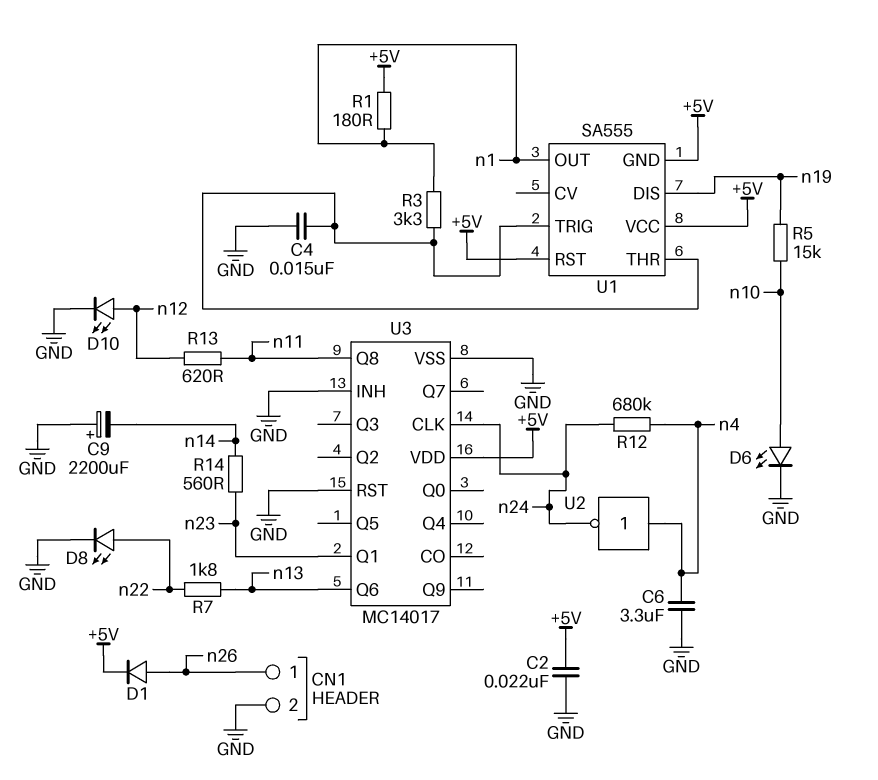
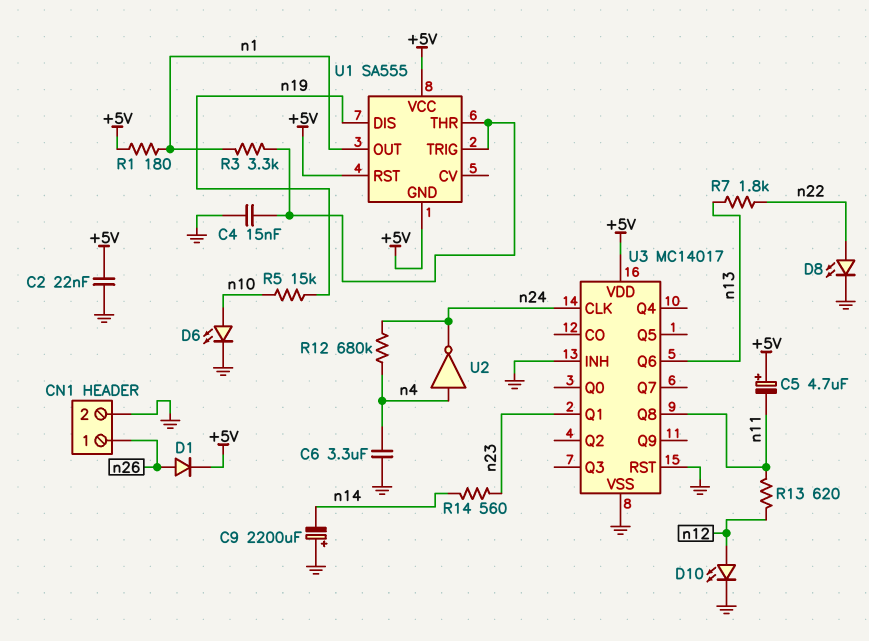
C5: none -> 4.7uF (plus +5V, minus n11)

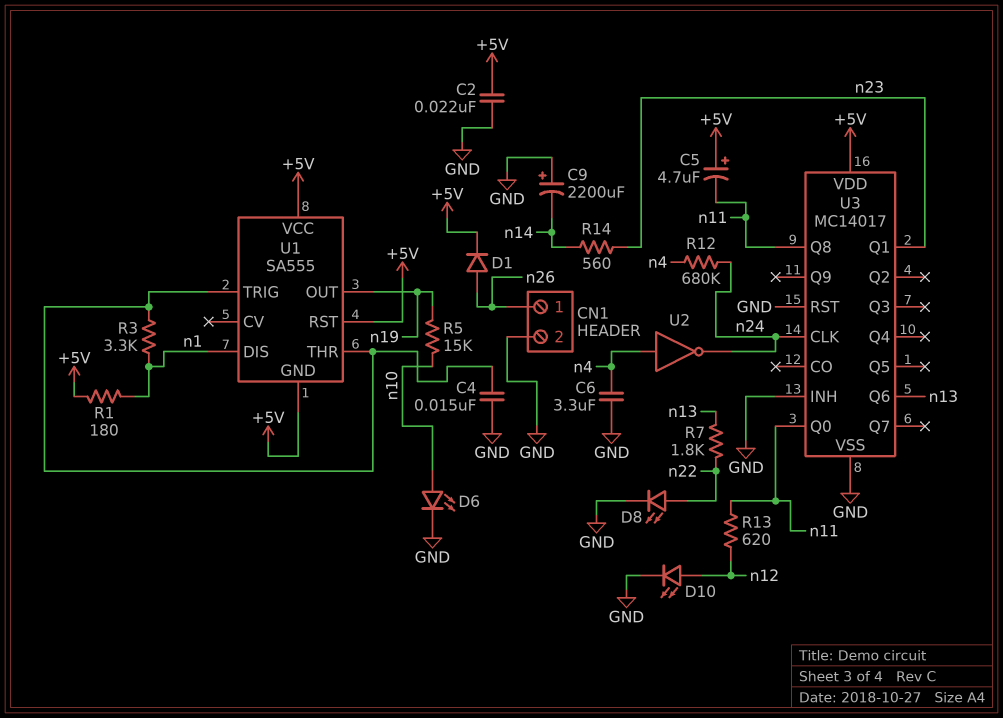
U1 pin DIS: n19 -> n1
U1 pin OUT: n1 -> n19
U3 pin Q0: none -> n11

